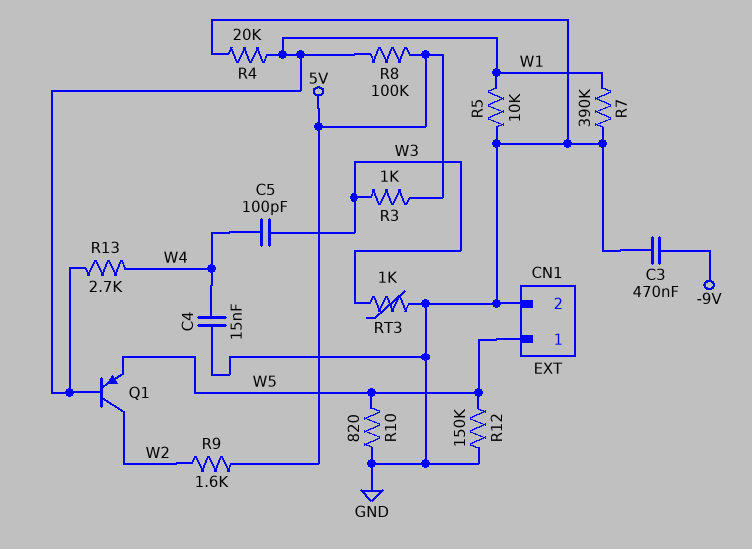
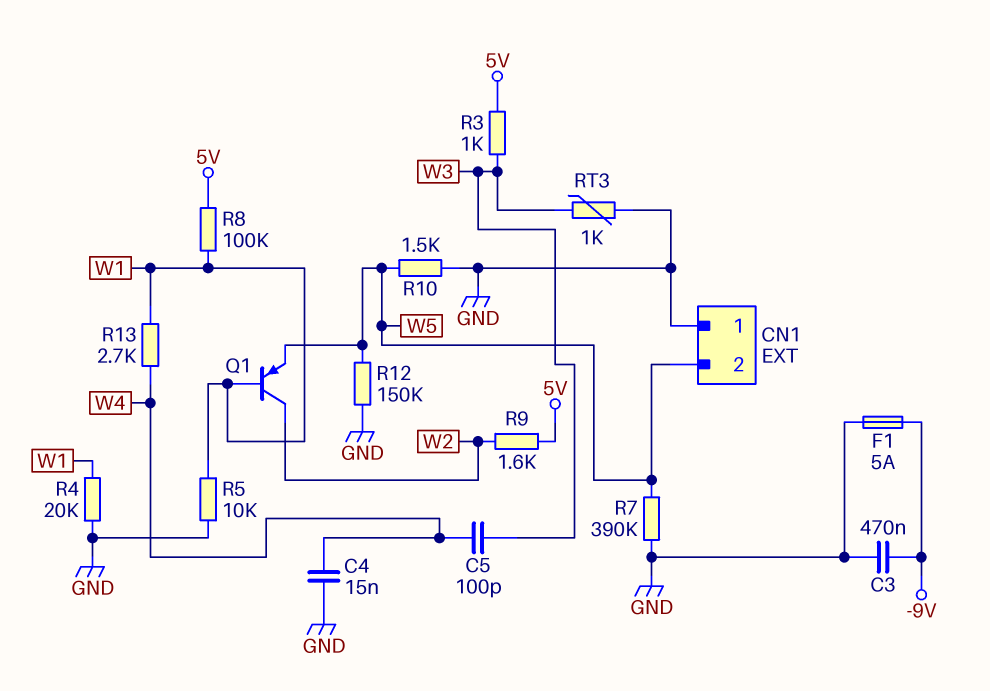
CN1 pin 1: W5 -> GND
CN1 pin 2: GND -> W5
F1: none -> 5A (-9V, GND)
R7: 390k (GND, W1) -> 390k (GND, W5)
R10: 820 (GND, W5) -> 1.5k (GND, W5)

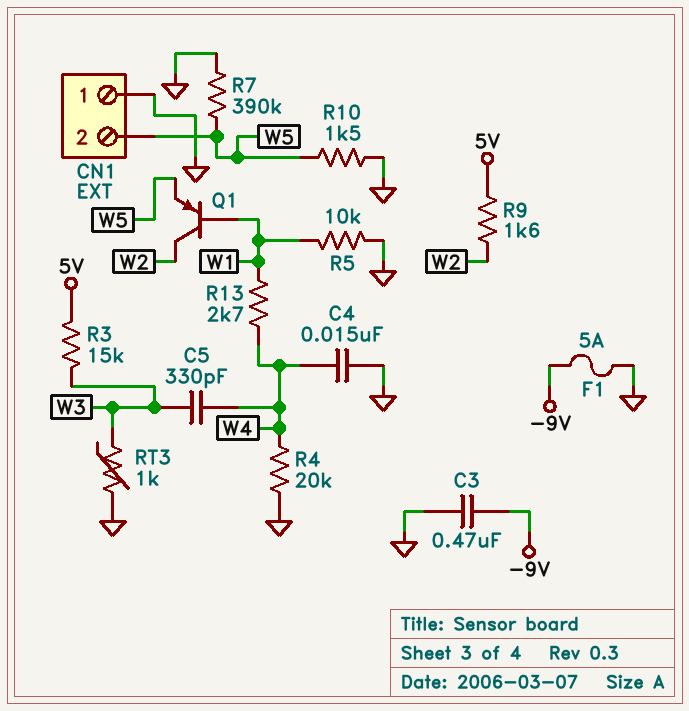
C5: 100pF (W3, W4) -> 330pF (W3, W4)
R3: 1k (5V, W3) -> 15k (5V, W3)
R4: 20k (GND, W1) -> 20k (GND, W4)
R8: 100k (5V, W1) -> none
R12: 150k (GND, W5) -> none

